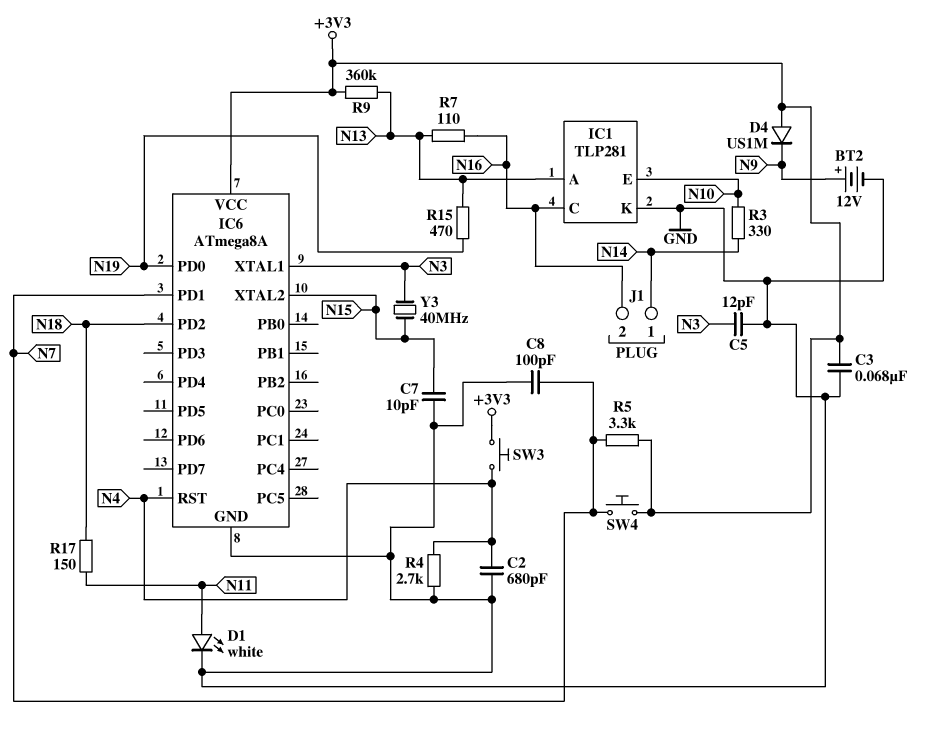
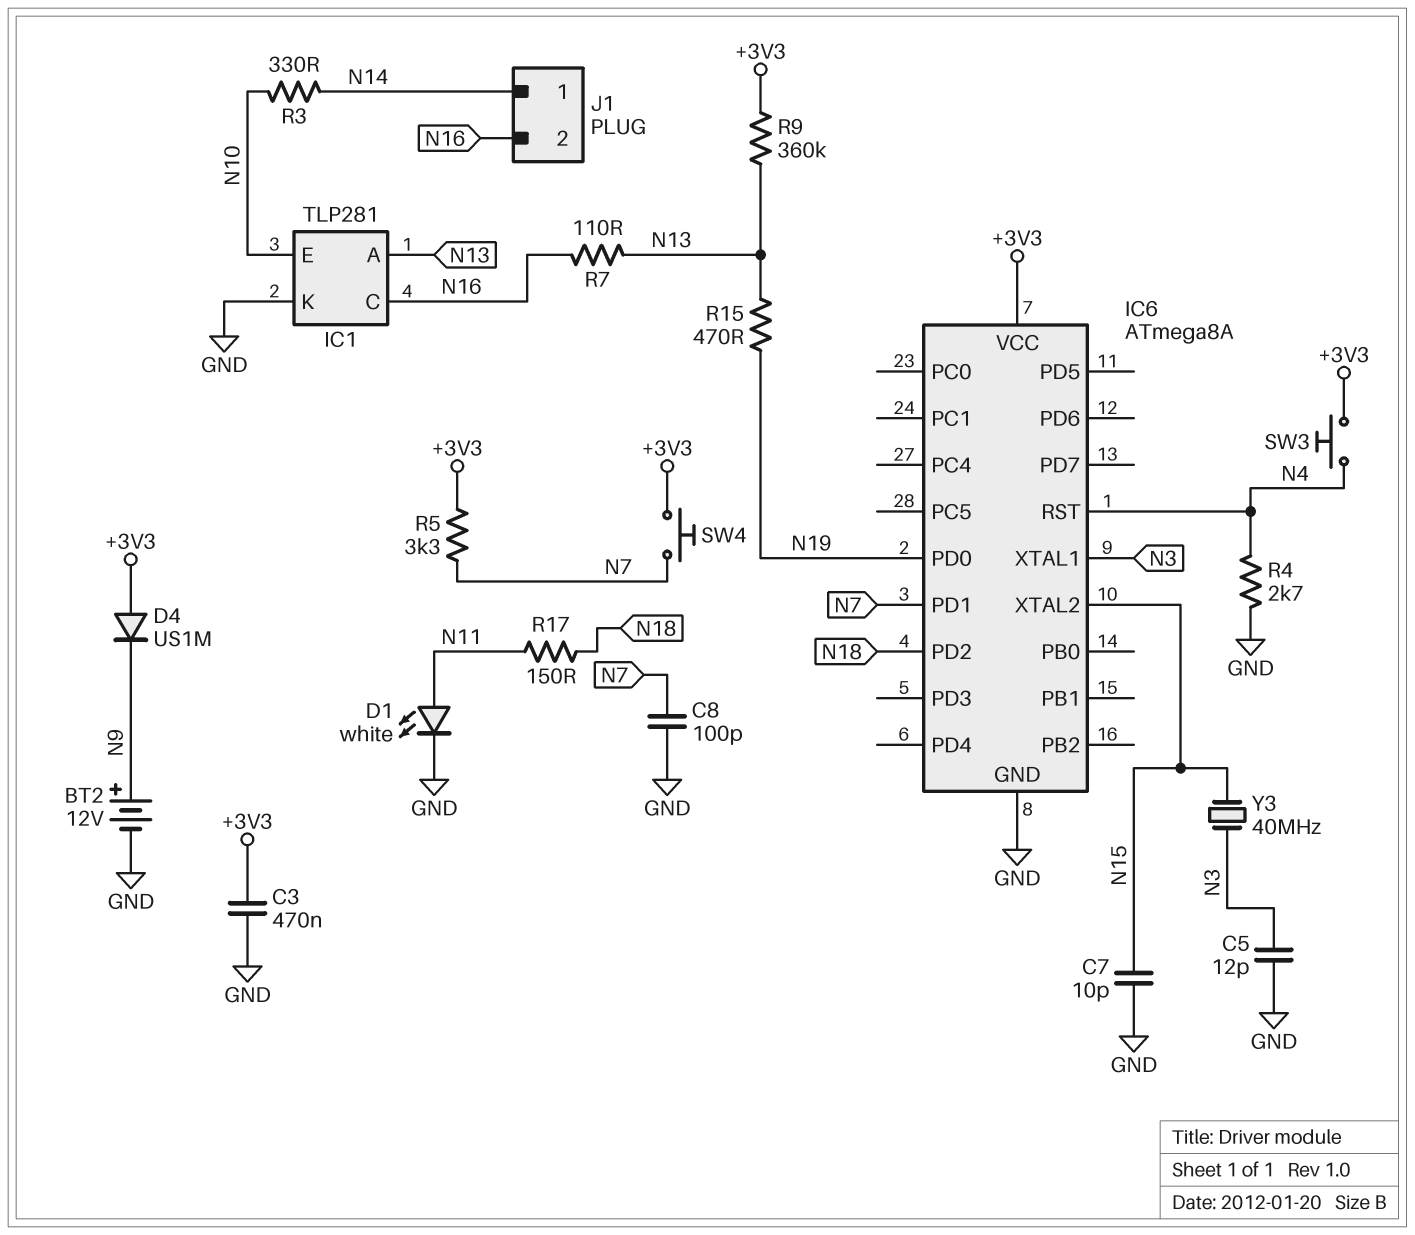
C2: 680pF (GND, N4) -> none
C3: 68nF (+3V3, GND) -> 470nF (+3V3, GND)

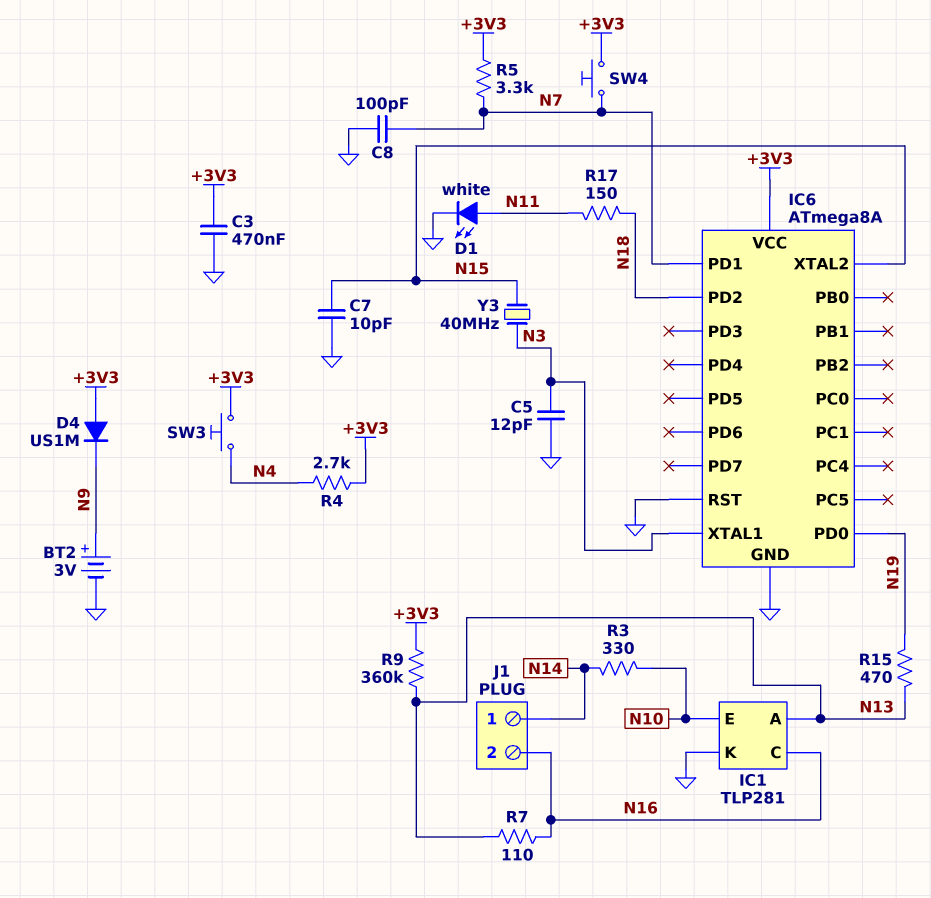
BT2: 12V (plus N9, minus GND) -> 3V (plus N9, minus GND)
IC6 pin RST: N4 -> GND
R4: 2.7k (GND, N4) -> 2.7k (+3V3, N4)

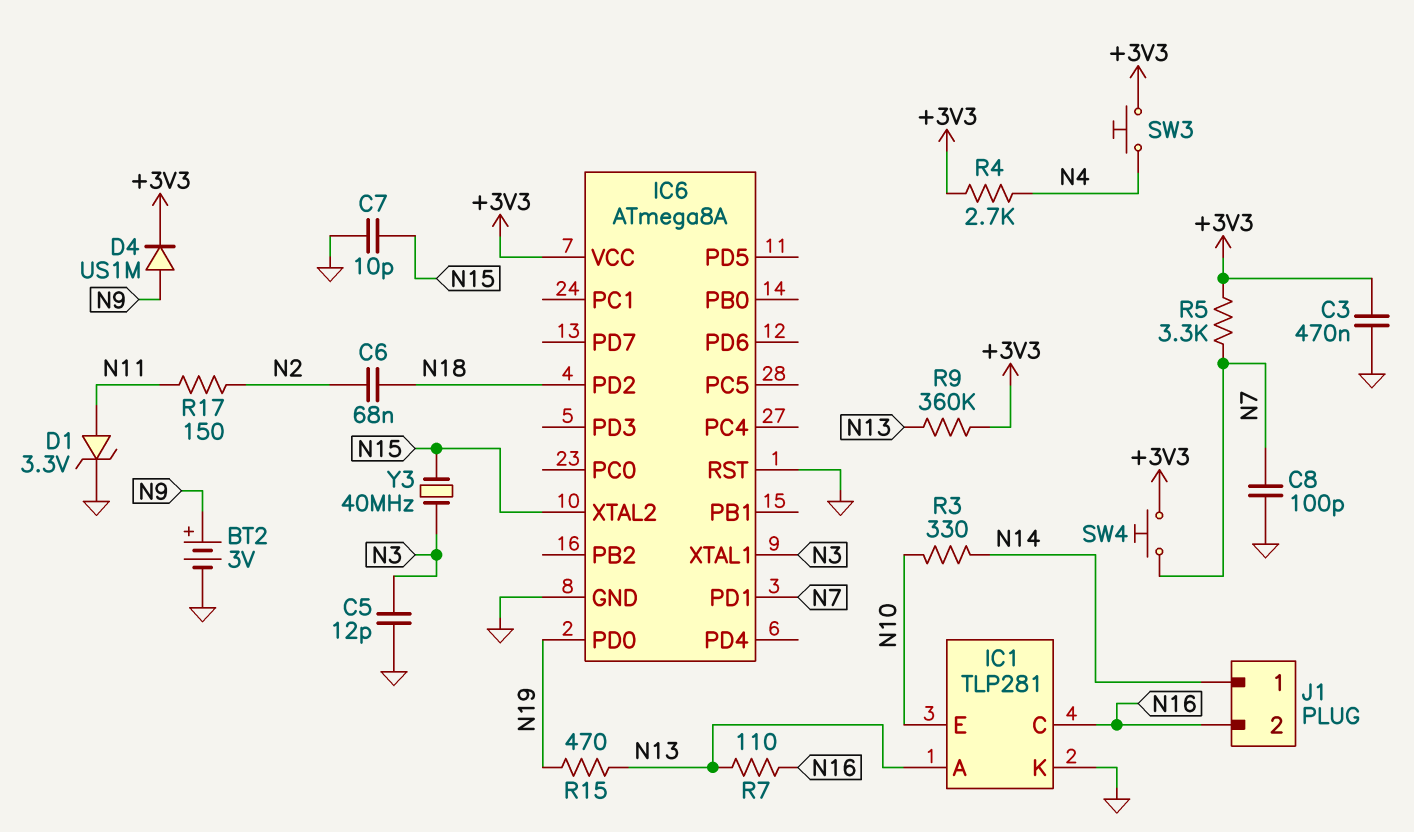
C6: none -> 68nF (N2, N18)
D1: LED white (A N11, K GND) -> zener 3.3V (A N11, K GND)
D4: diode US1M (A +3V3, K N9) -> diode US1M (A N9, K +3V3)
R17: 150 (N11, N18) -> 150 (N2, N11)

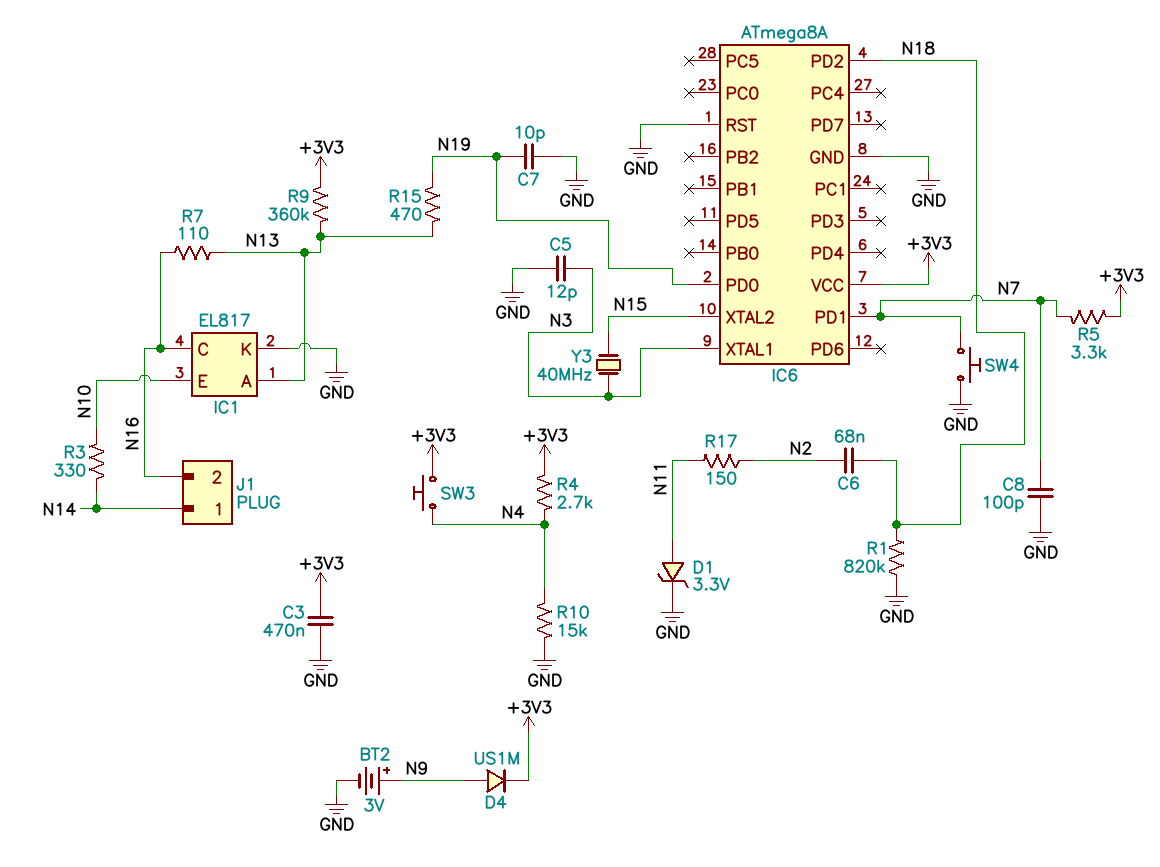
C7: 10pF (GND, N15) -> 10pF (GND, N19)
IC1: TLP281 -> EL817
R1: none -> 820k (GND, N18)
R10: none -> 15k (GND, N4)
SW4: button (+3V3, N7) -> button (GND, N7)

